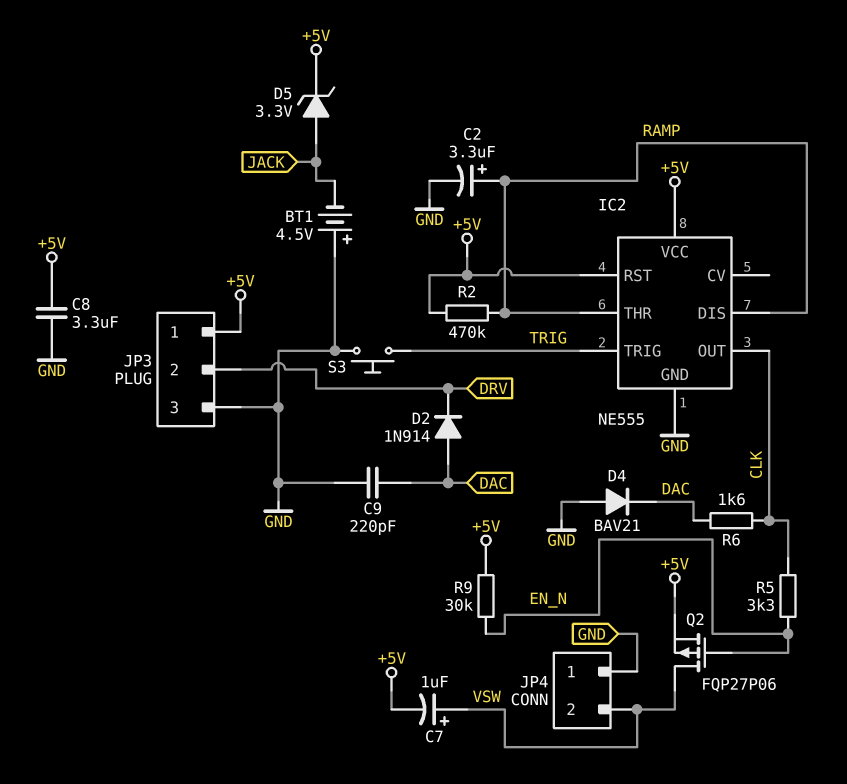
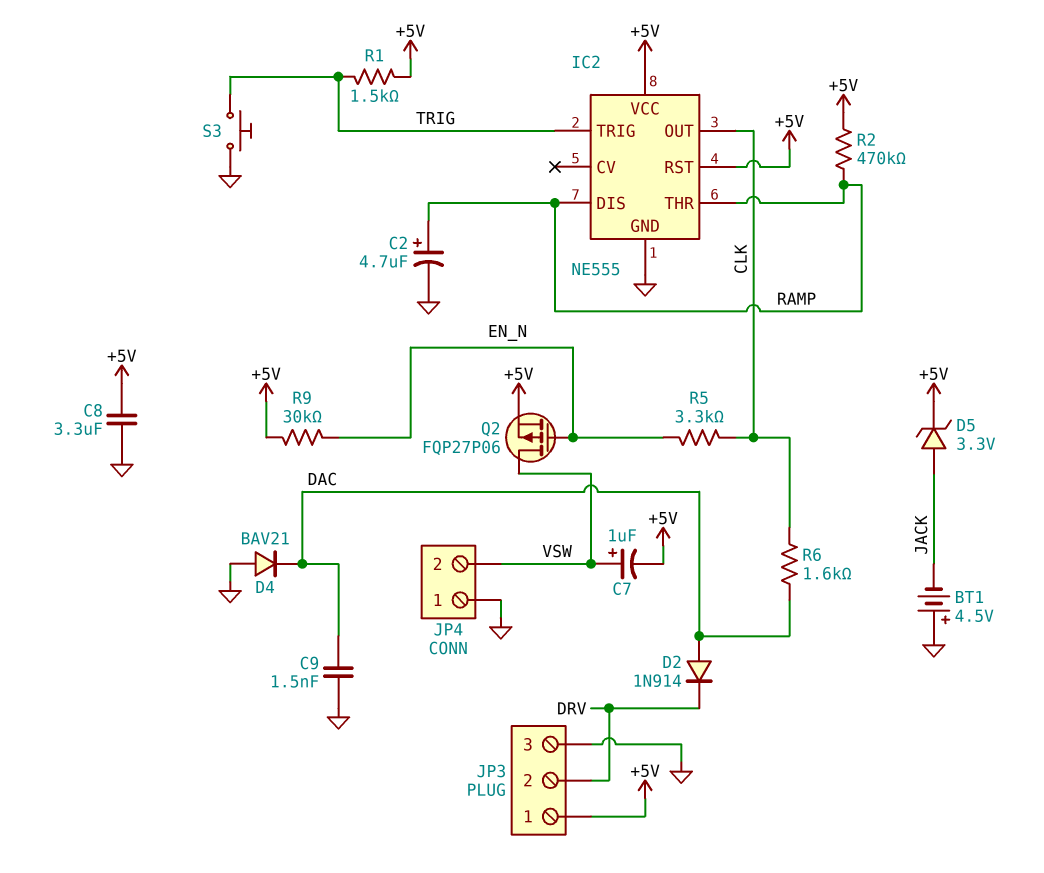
C2: 3.3uF (plus RAMP, minus GND) -> 4.7uF (plus RAMP, minus GND)
C9: 220pF (DAC, GND) -> 1.5nF (DAC, GND)
R1: none -> 1.5k (+5V, TRIG)

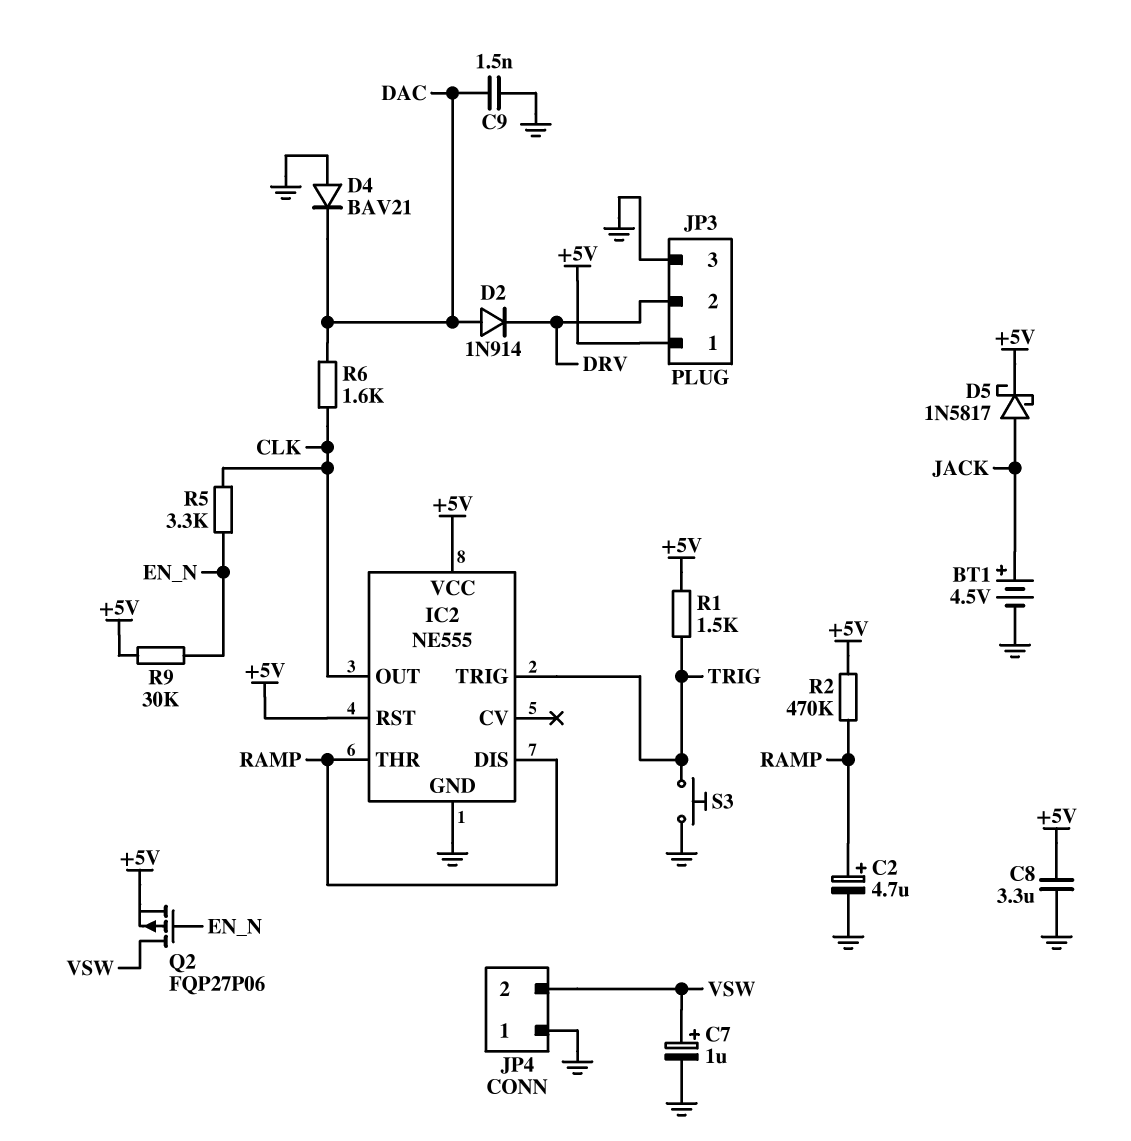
BT1: 4.5V (plus GND, minus JACK) -> 4.5V (plus JACK, minus GND)
C7: 1uF (plus VSW, minus +5V) -> 1uF (plus VSW, minus GND)
D5: zener 3.3V (A JACK, K +5V) -> schottky 1N5817 (A JACK, K +5V)

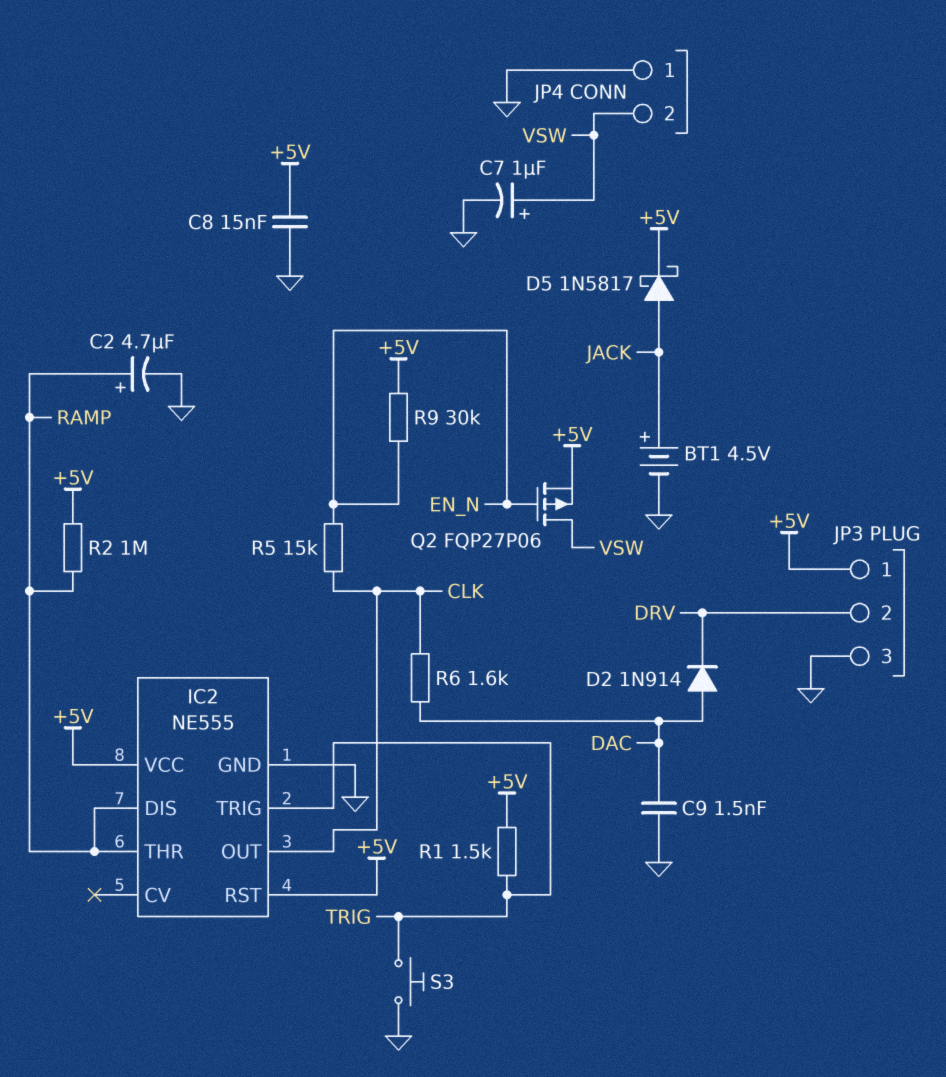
C8: 3.3uF (+5V, GND) -> 15nF (+5V, GND)
D4: diode BAV21 (A GND, K DAC) -> none
R2: 470k (+5V, RAMP) -> 1M (+5V, RAMP)
R5: 3.3k (CLK, EN_N) -> 15k (CLK, EN_N)

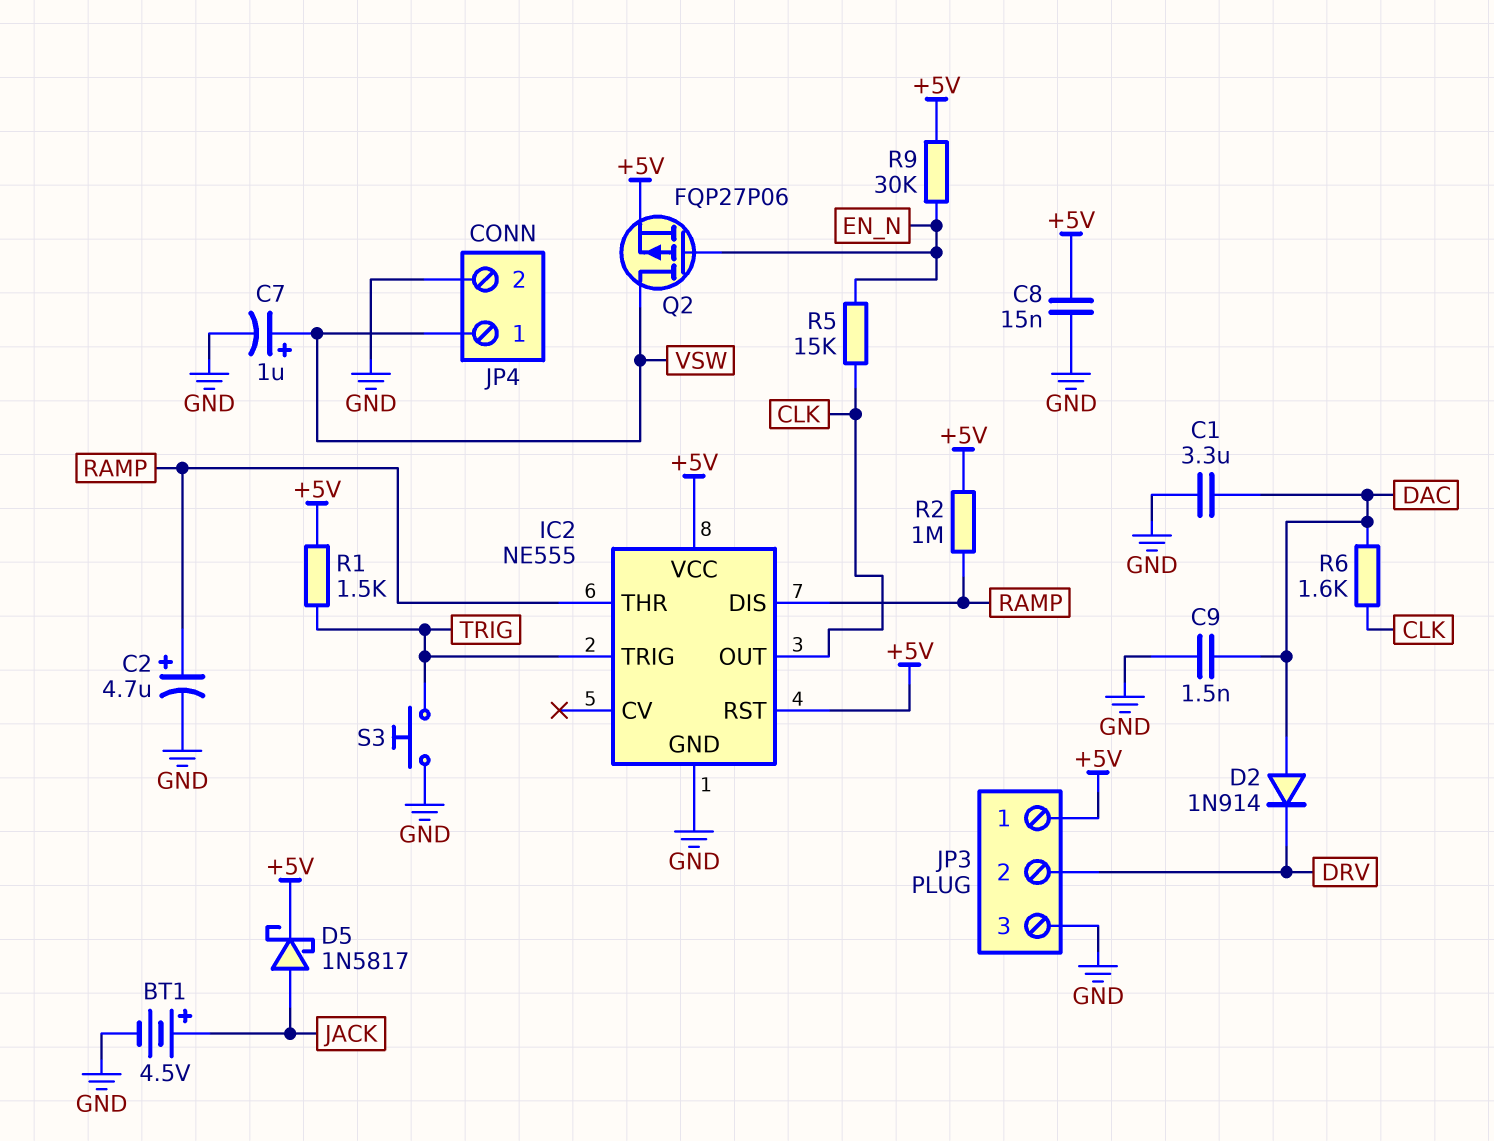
C1: none -> 3.3uF (DAC, GND)
JP4 pin 1: GND -> VSW
JP4 pin 2: VSW -> GND

